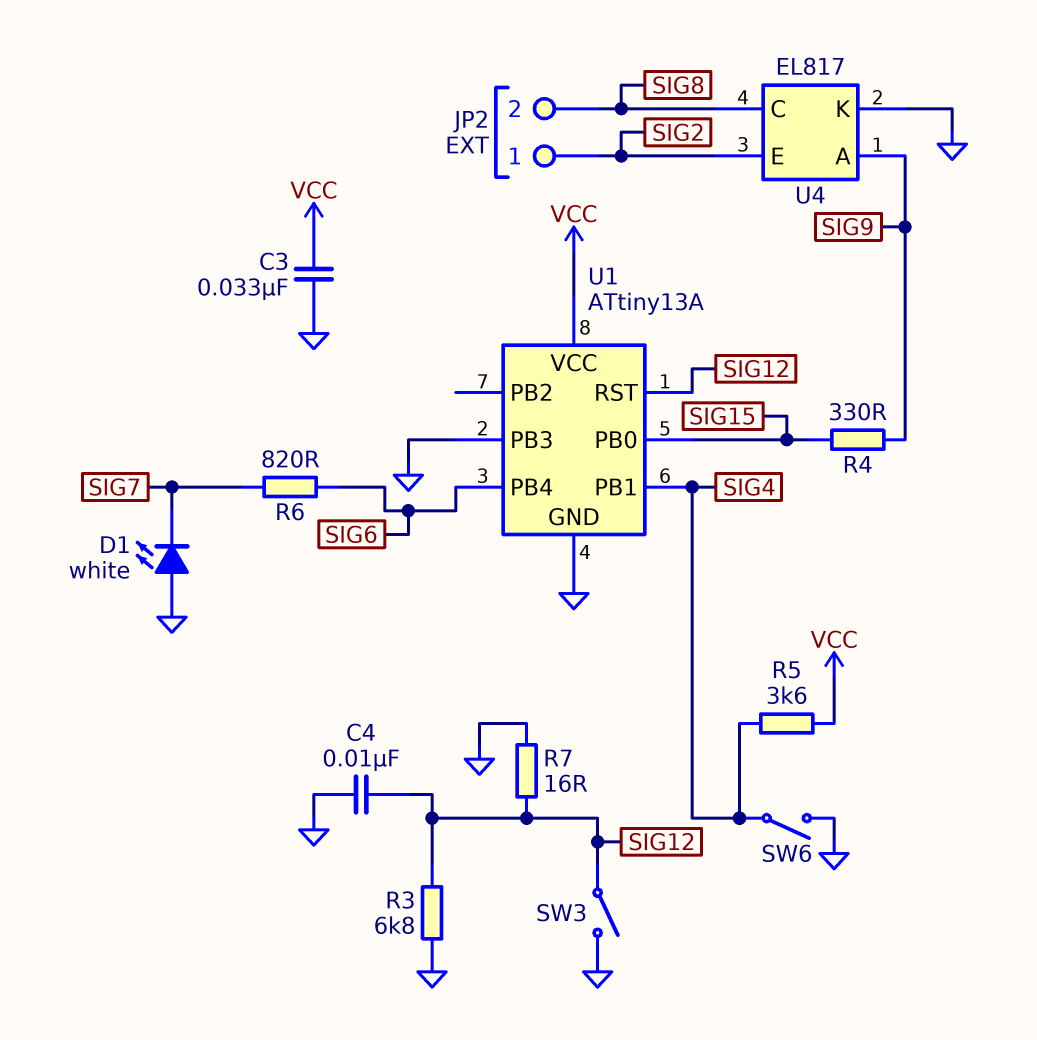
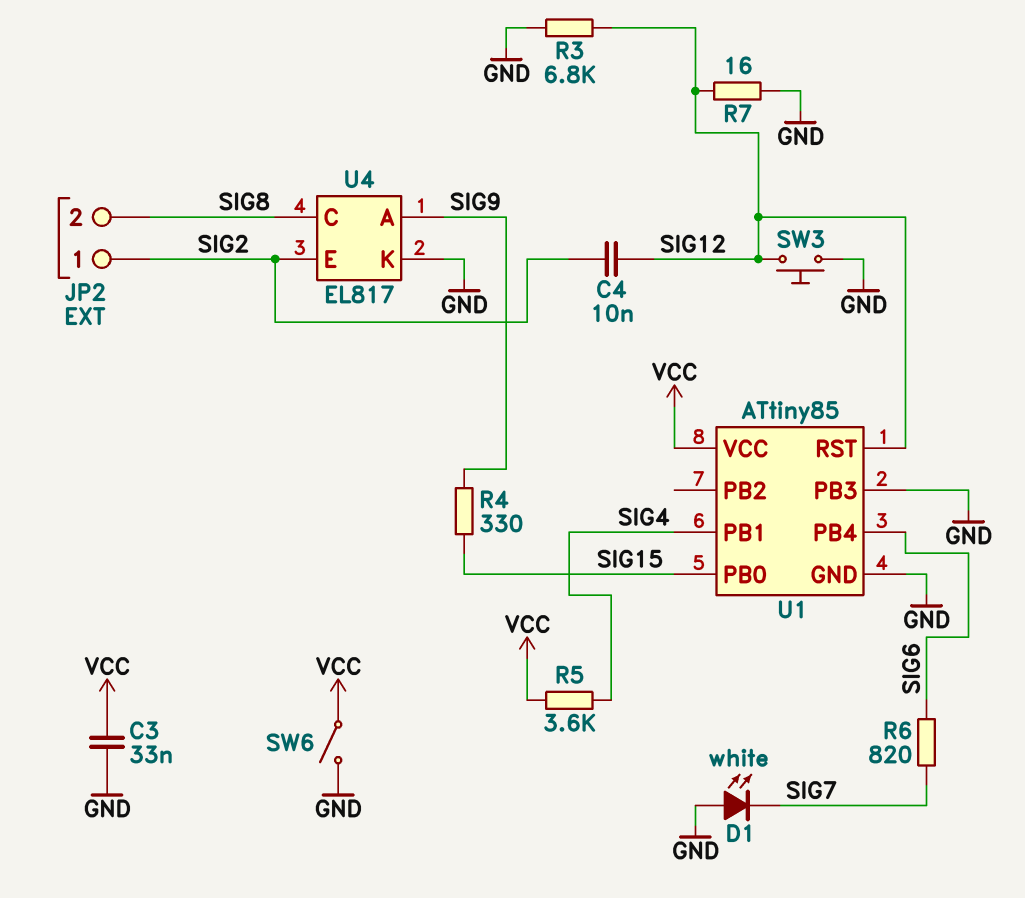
C4: 10nF (GND, SIG12) -> 10nF (SIG2, SIG12)
SW3: switch (GND, SIG12) -> button (GND, SIG12)
SW6: switch (GND, SIG4) -> switch (GND, VCC)
U1: ATtiny13A -> ATtiny85

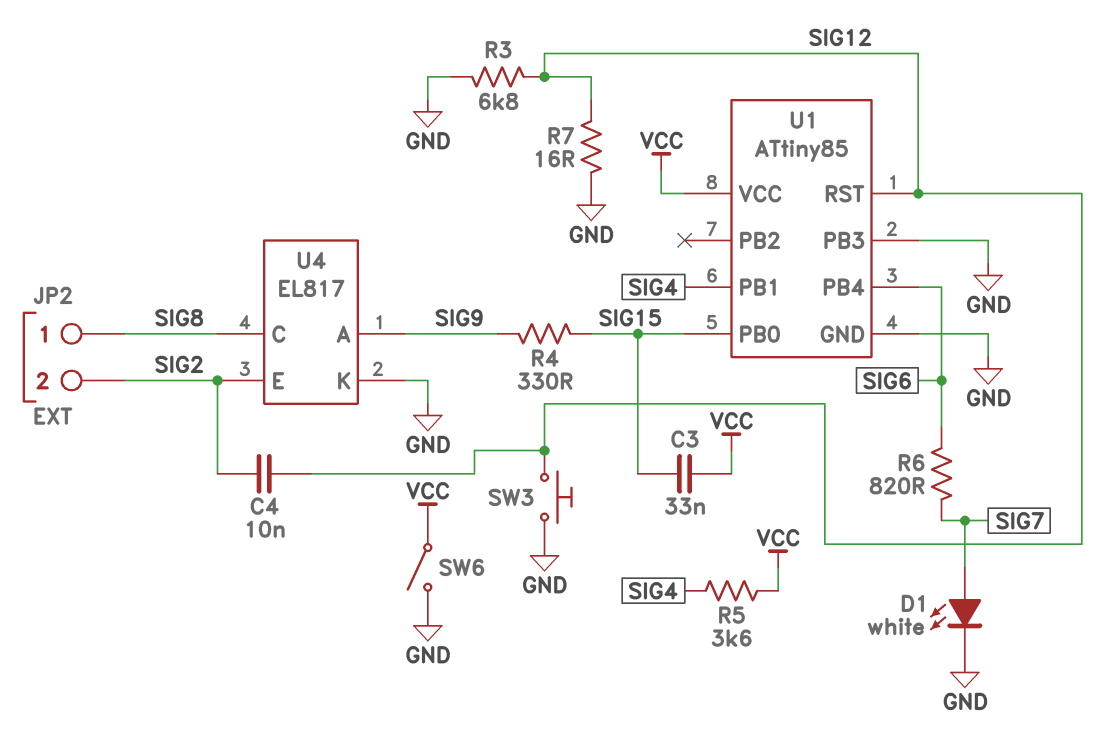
C3: 33nF (GND, VCC) -> 33nF (SIG15, VCC)
D1: LED white (A GND, K SIG7) -> LED white (A SIG7, K GND)
JP2 pin 1: SIG2 -> SIG8
JP2 pin 2: SIG8 -> SIG2

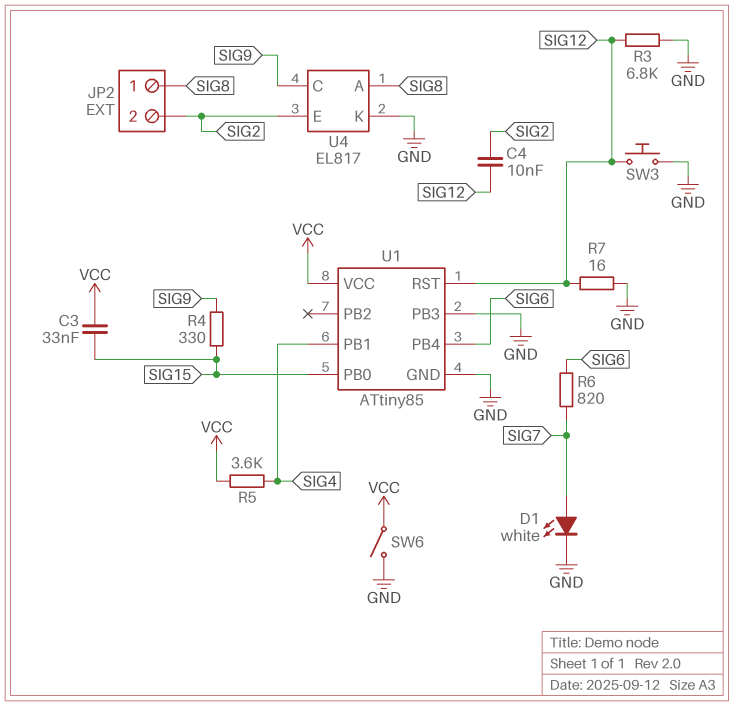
U4 pin A: SIG9 -> SIG8
U4 pin C: SIG8 -> SIG9

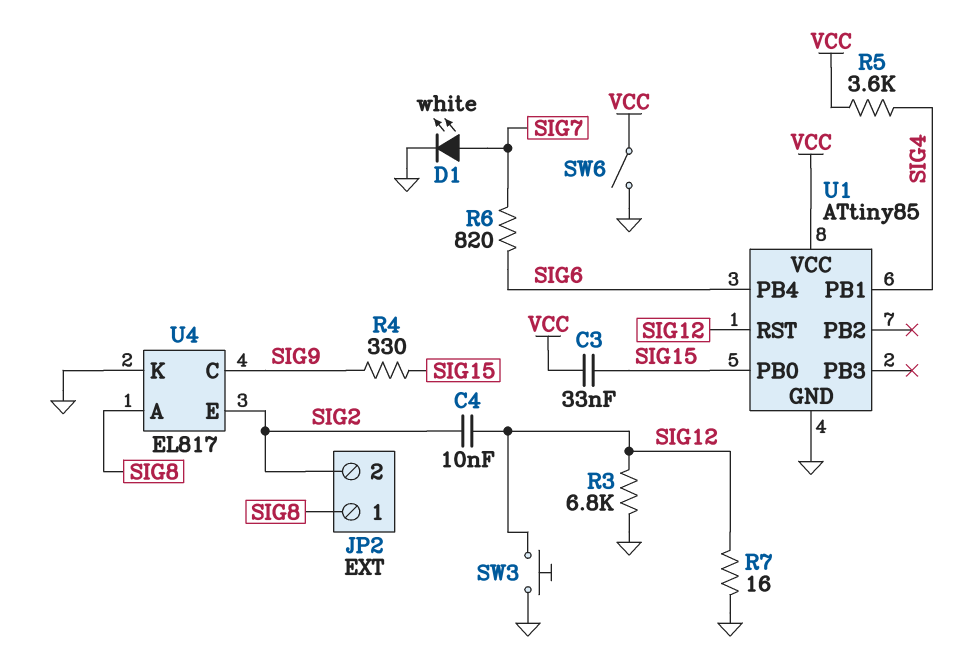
U1 pin PB3: GND -> none

